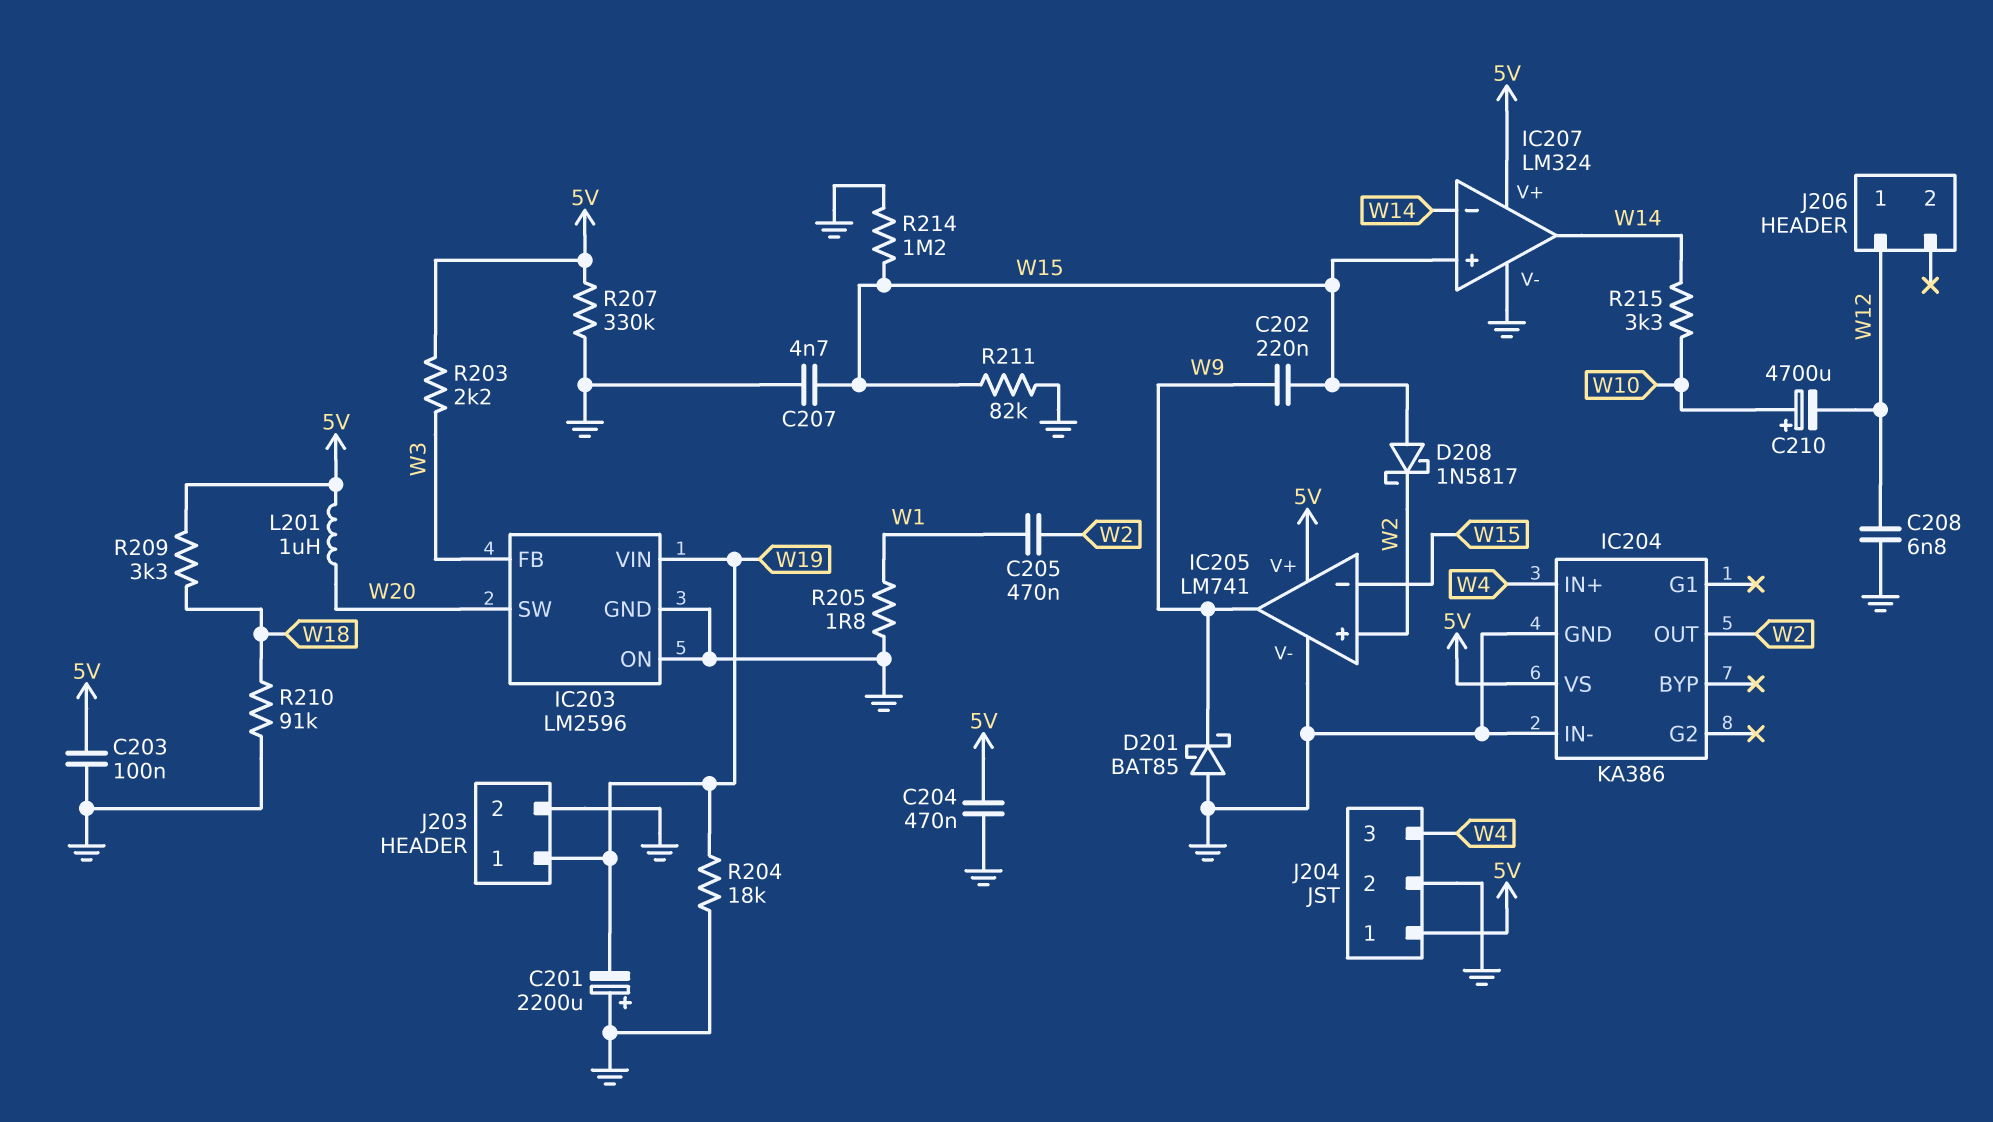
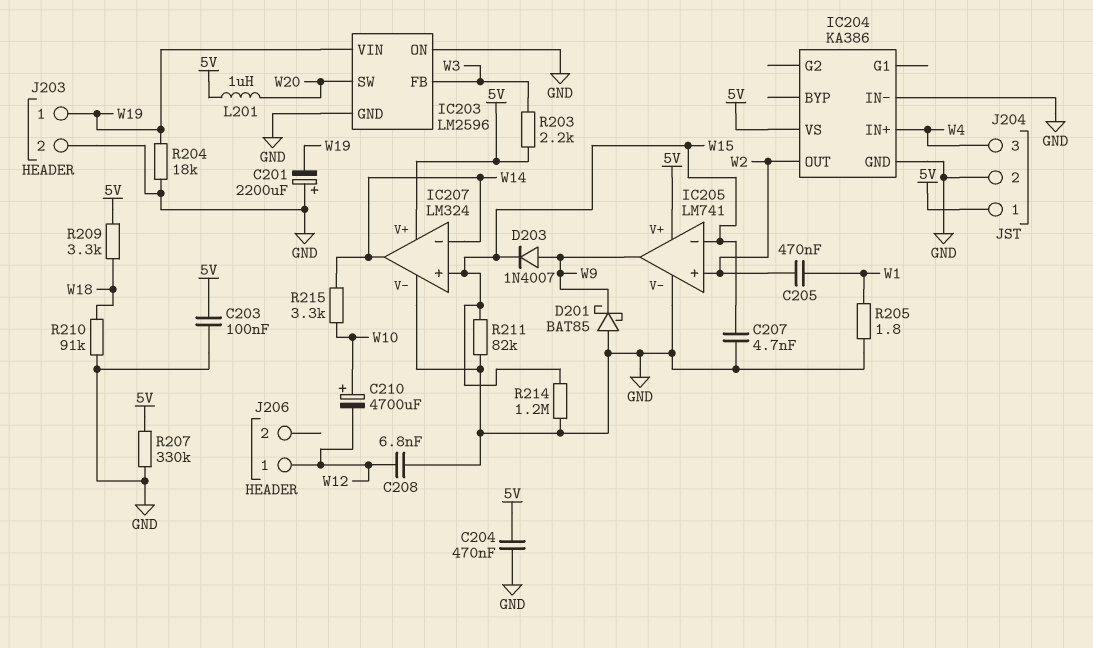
C202: 220nF (W9, W15) -> none
D203: none -> diode 1N4007 (A W9, K W15)
D208: schottky 1N5817 (A W15, K W2) -> none

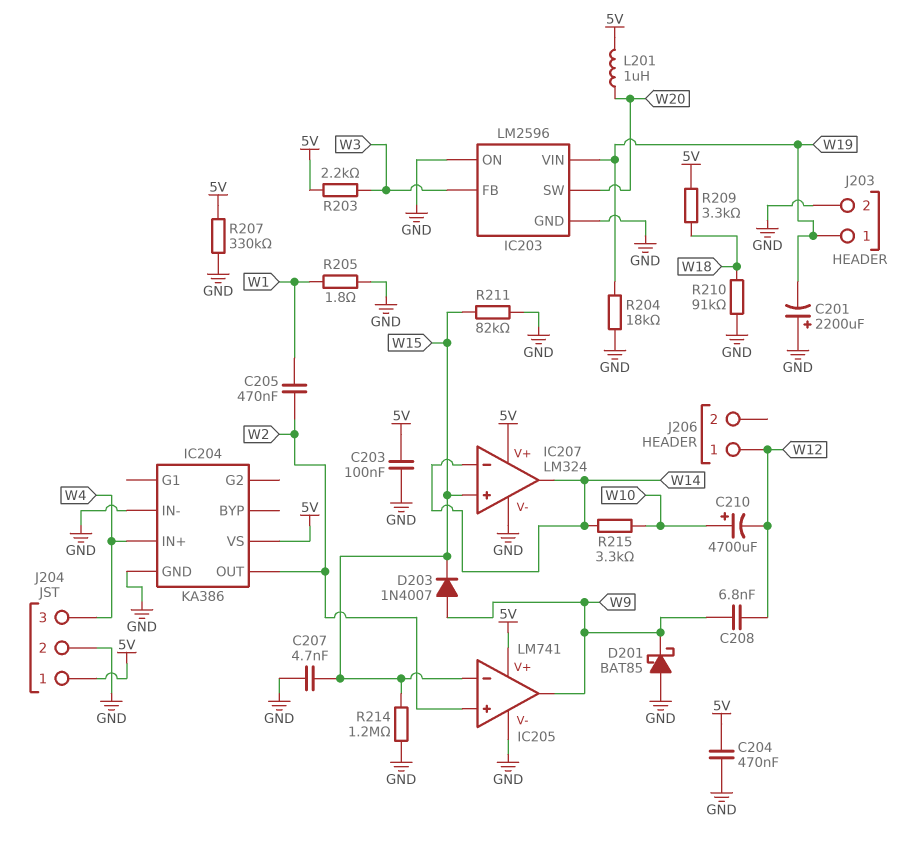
C208: 6.8nF (GND, W12) -> 6.8nF (W9, W12)

